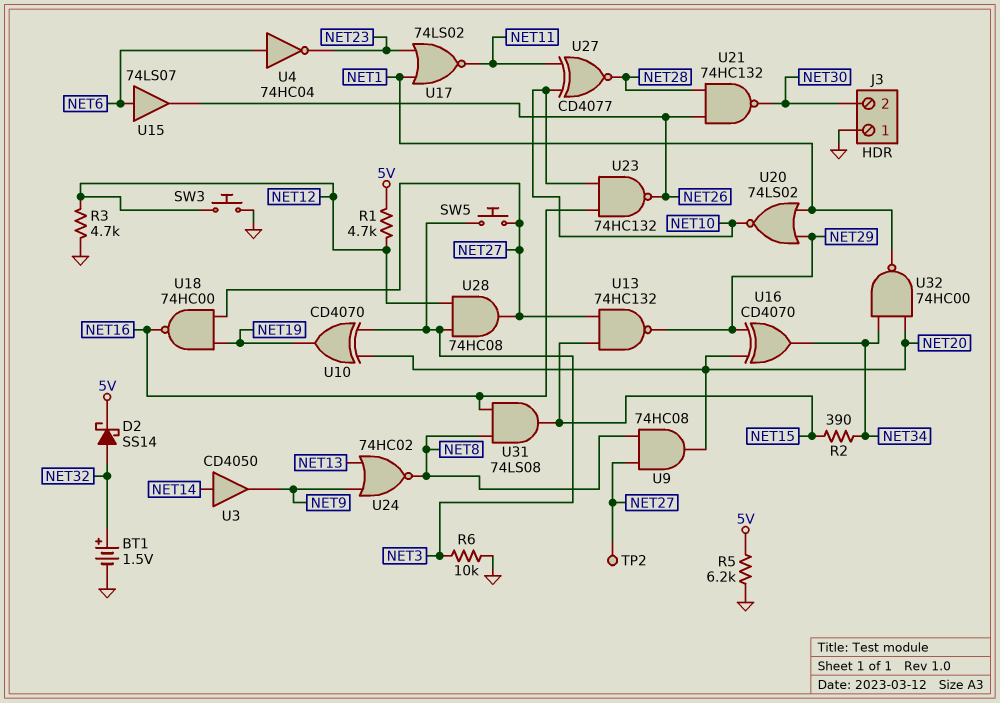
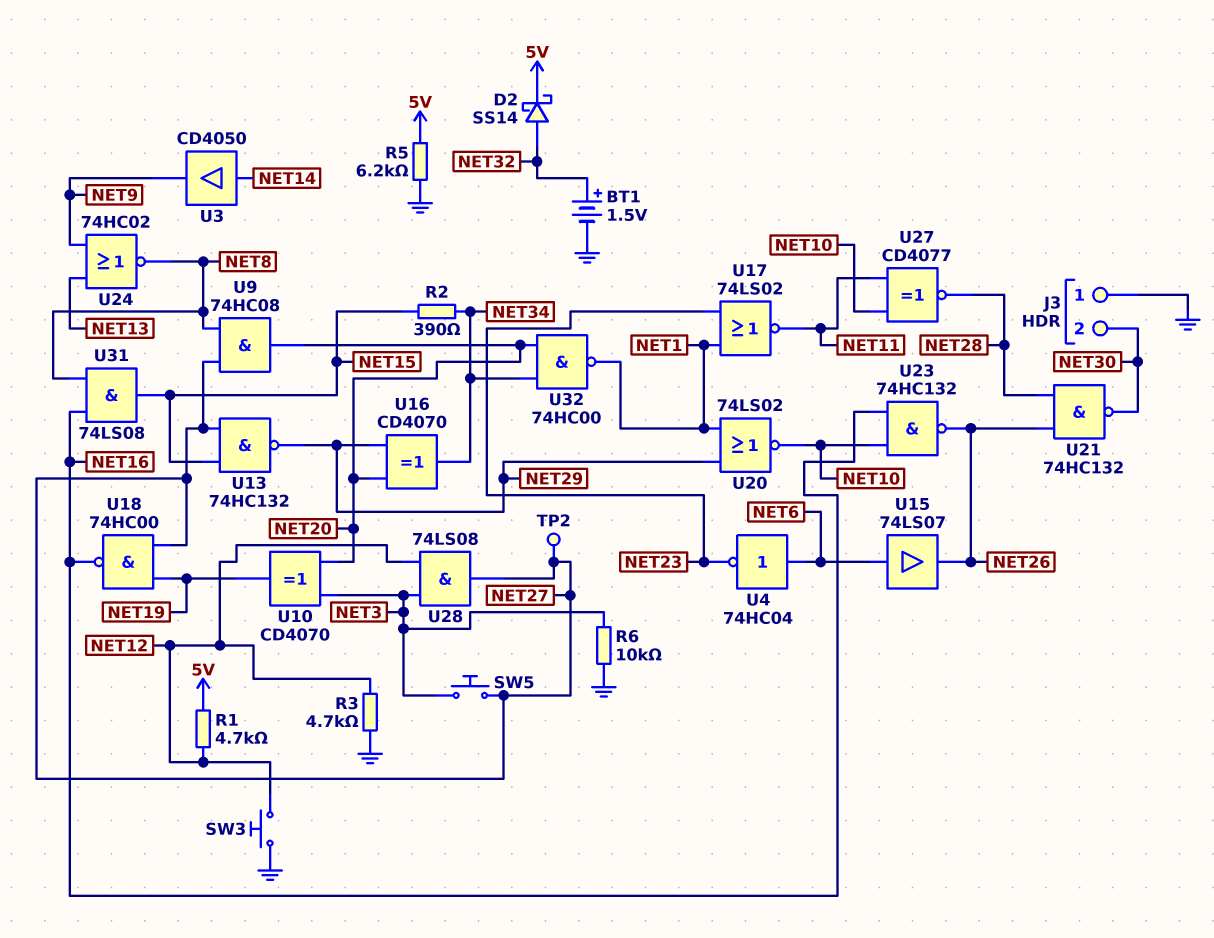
U28: AND 74HC08 (in NET3, in NET12, out NET27) -> AND 74LS08 (in NET3, in NET12, out NET27)

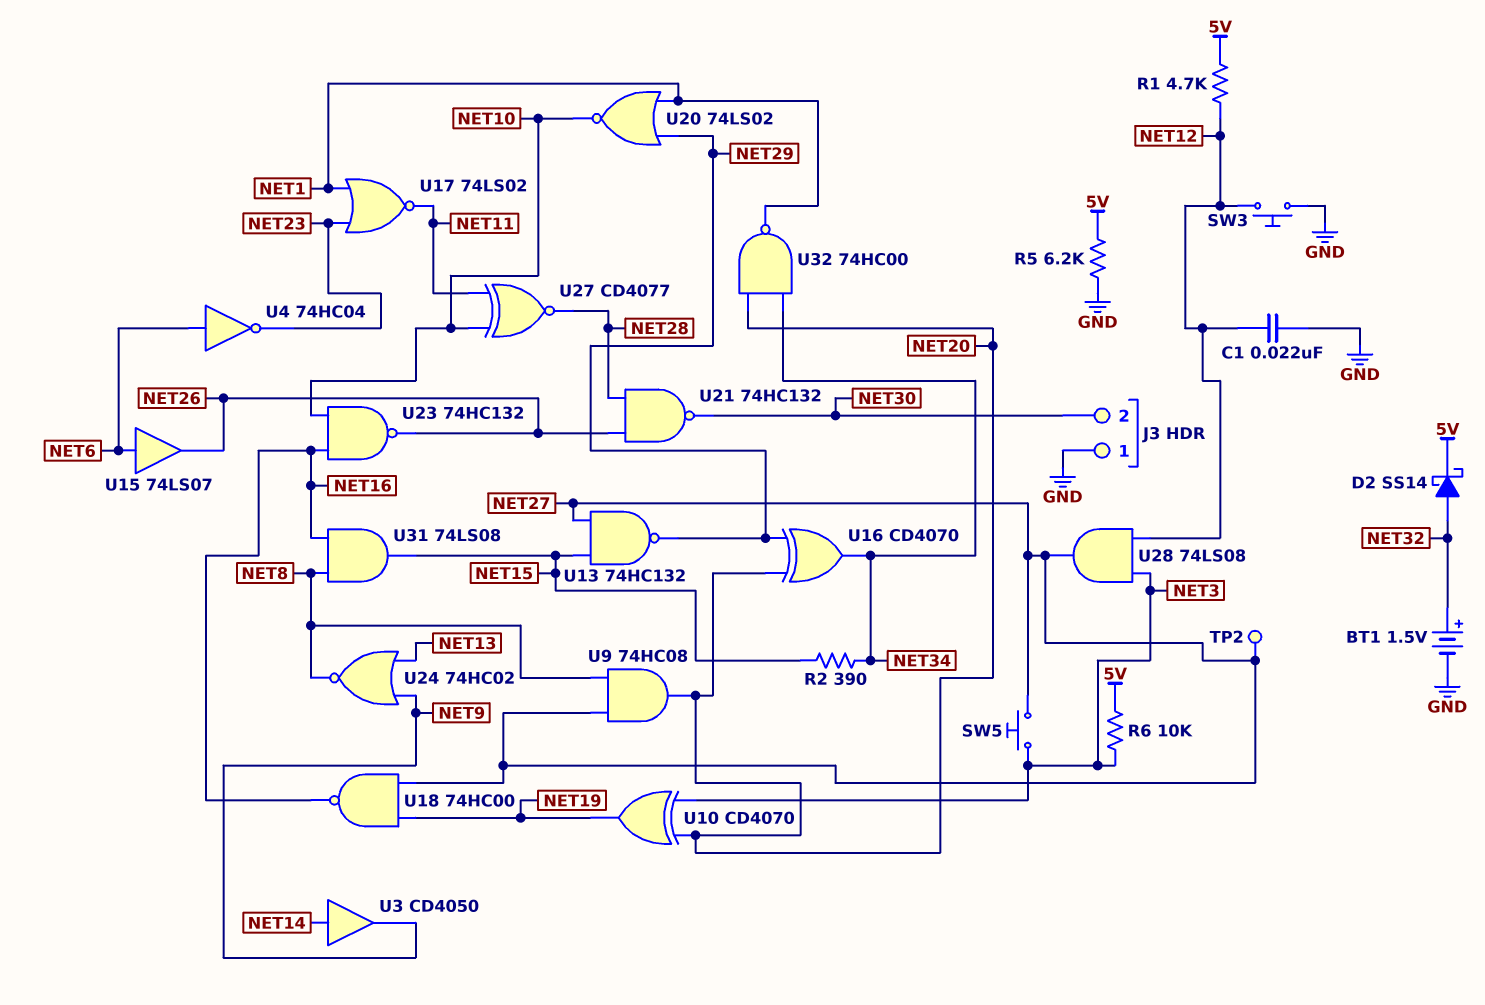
C1: none -> 22nF (GND, NET12)
R3: 4.7k (GND, NET12) -> none
R6: 10k (GND, NET3) -> 10k (5V, NET3)

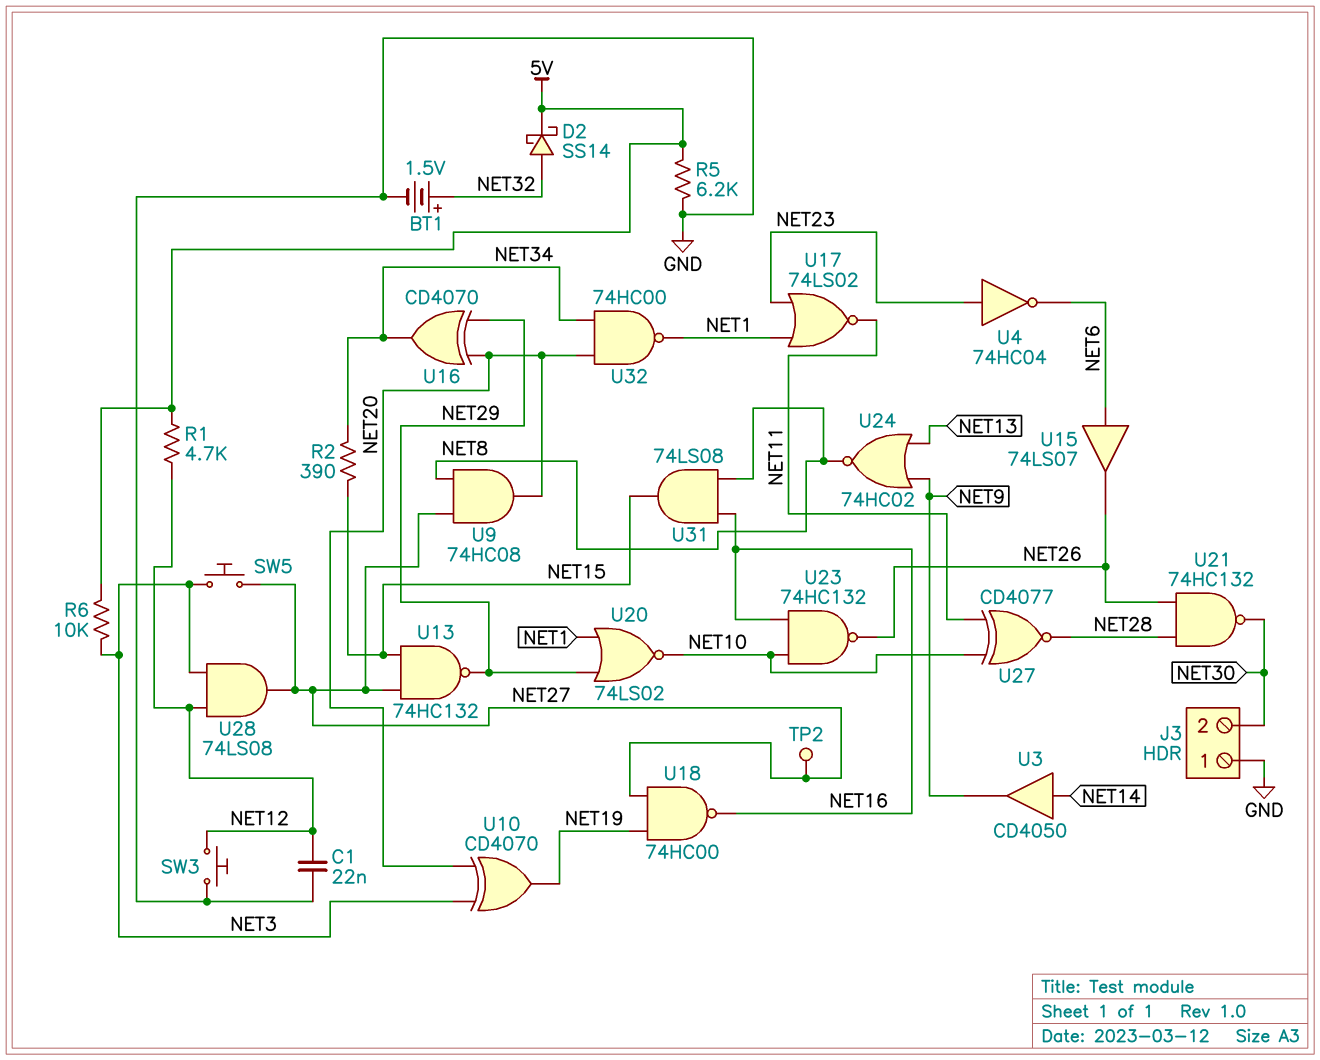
U4: NOT 74HC04 (in NET6, out NET23) -> NOT 74HC04 (in NET23, out NET6)

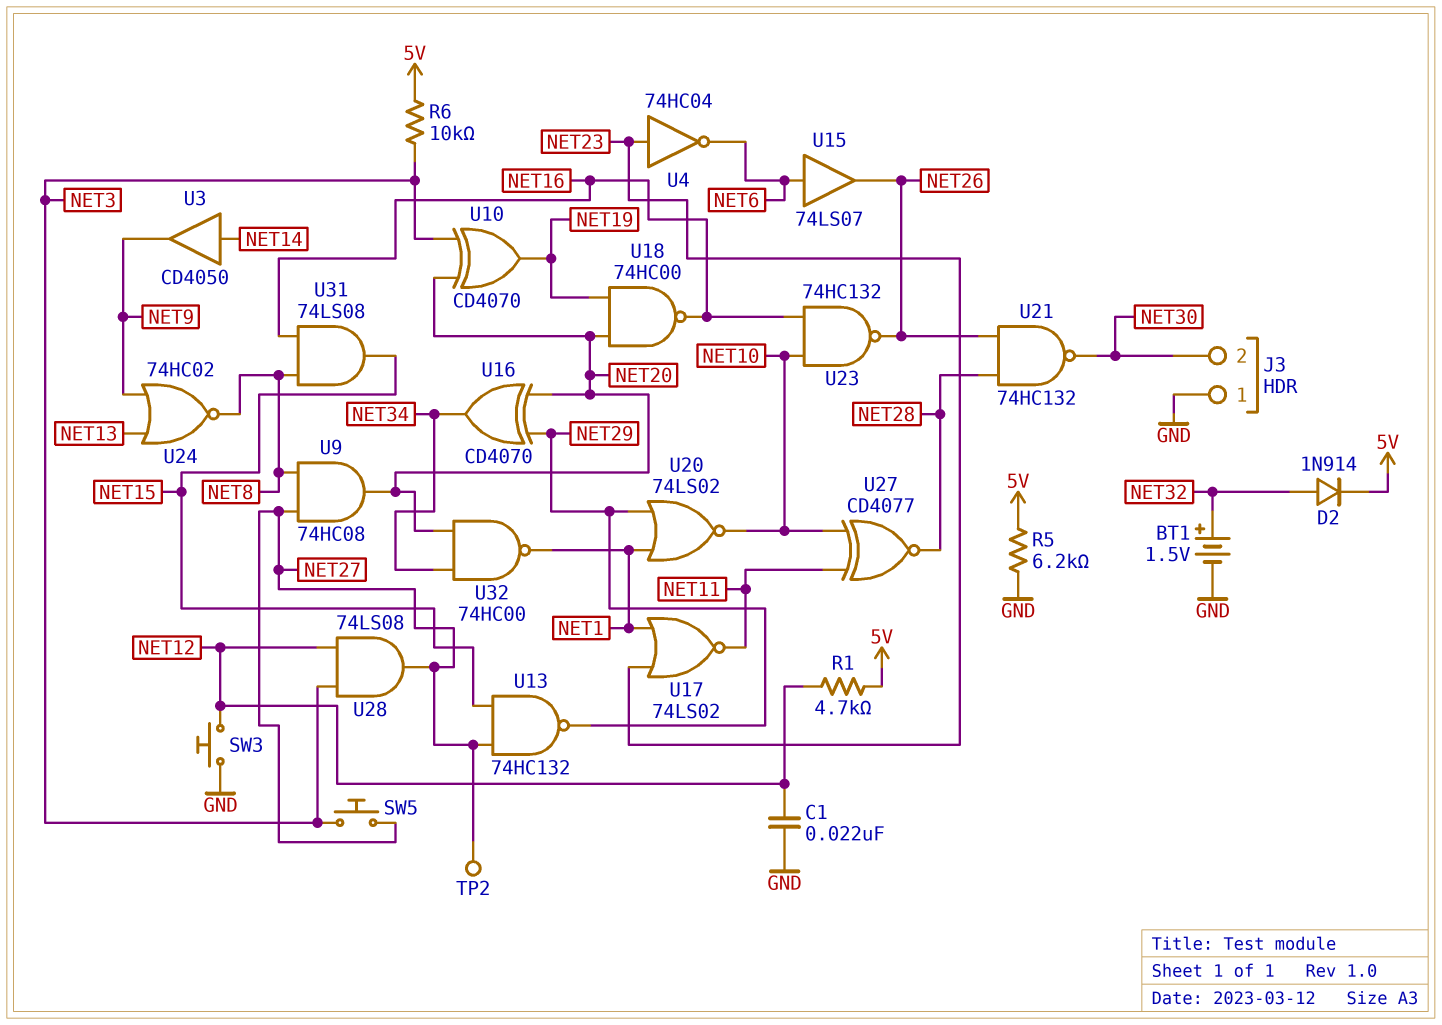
D2: schottky SS14 (A NET32, K 5V) -> diode 1N914 (A NET32, K 5V)
R2: 390 (NET15, NET34) -> none
U18: NAND 74HC00 (in NET19, in NET27, out NET16) -> NAND 74HC00 (in NET19, in NET20, out NET16)

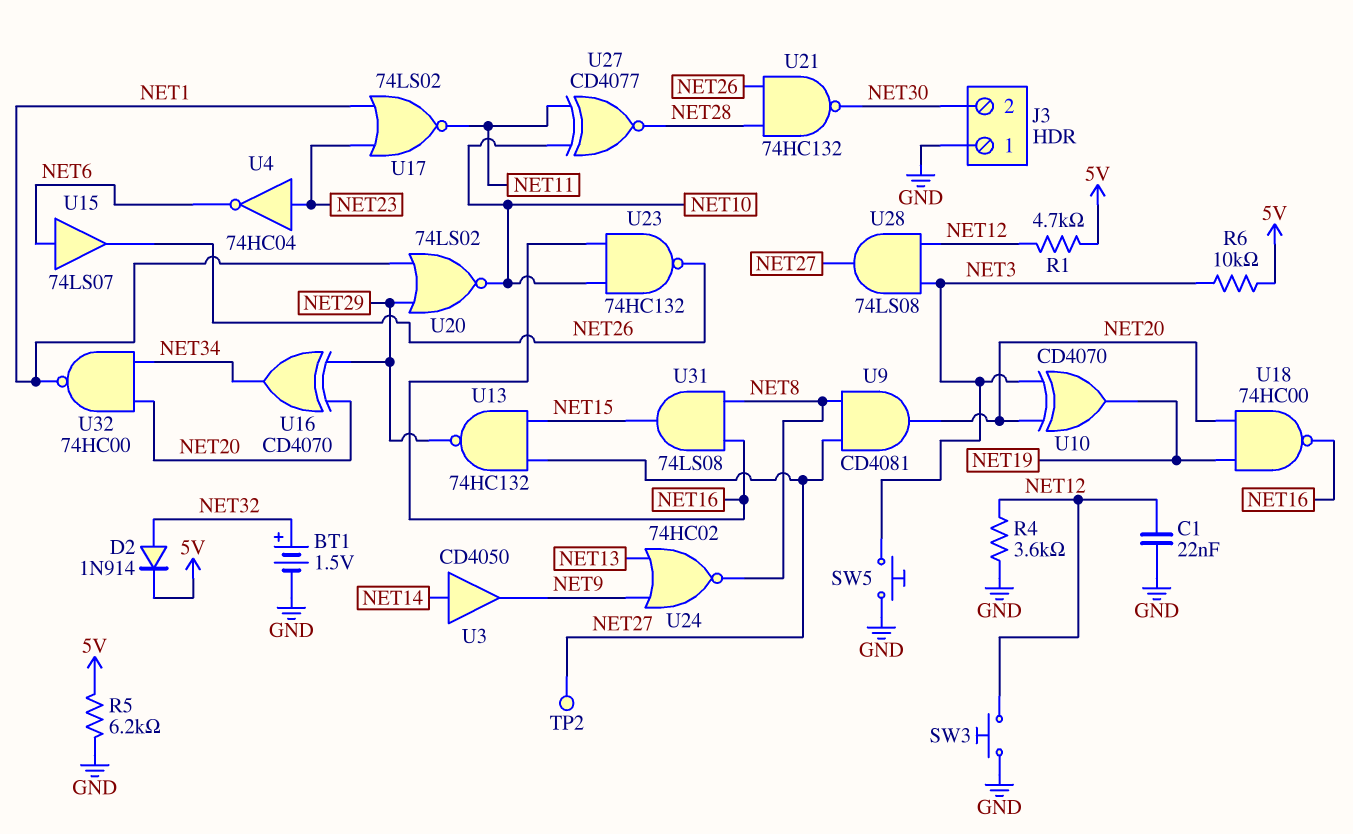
R4: none -> 3.6k (GND, NET12)
SW5: button (NET3, NET27) -> button (GND, NET3)
U9: AND 74HC08 (in NET8, in NET27, out NET20) -> AND CD4081 (in NET8, in NET27, out NET20)

